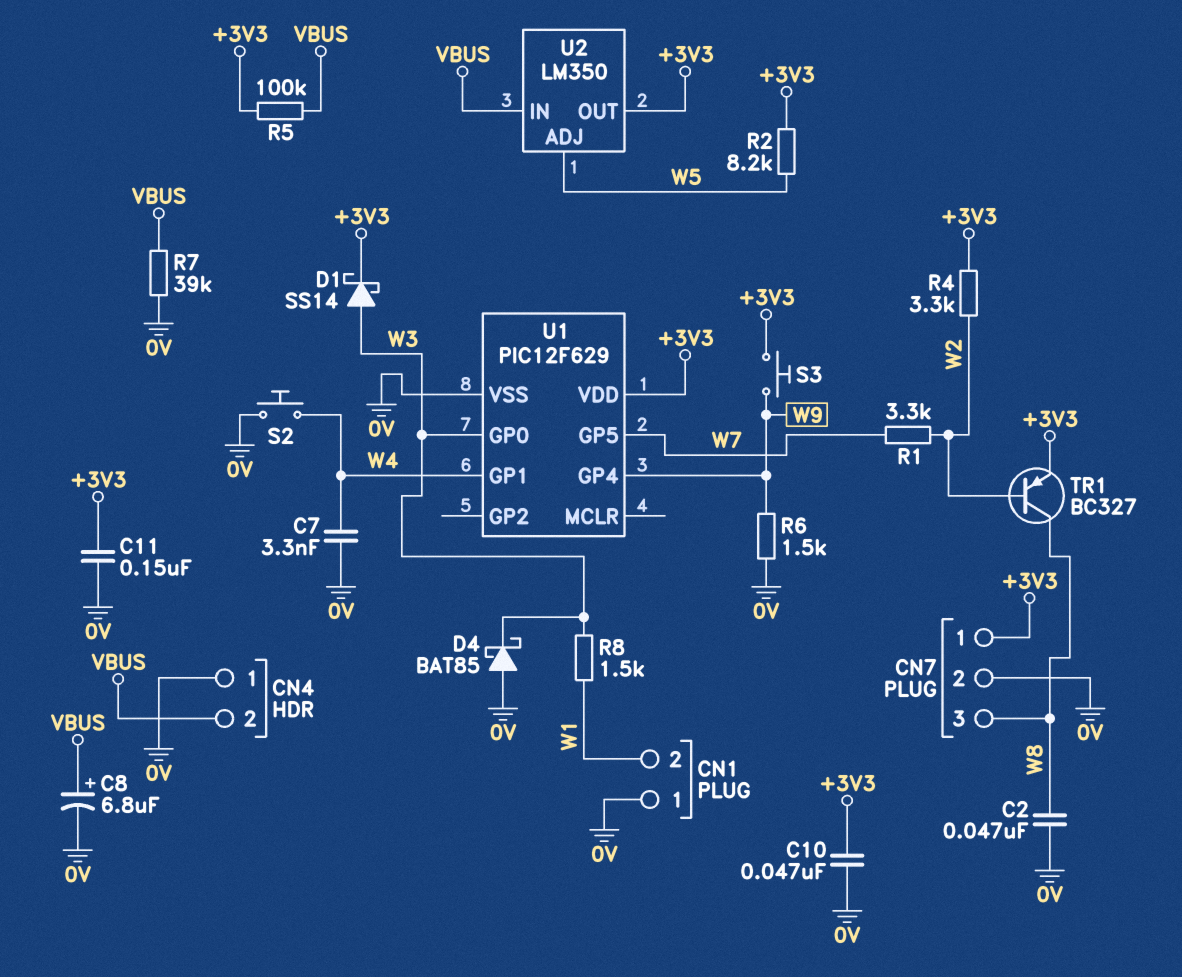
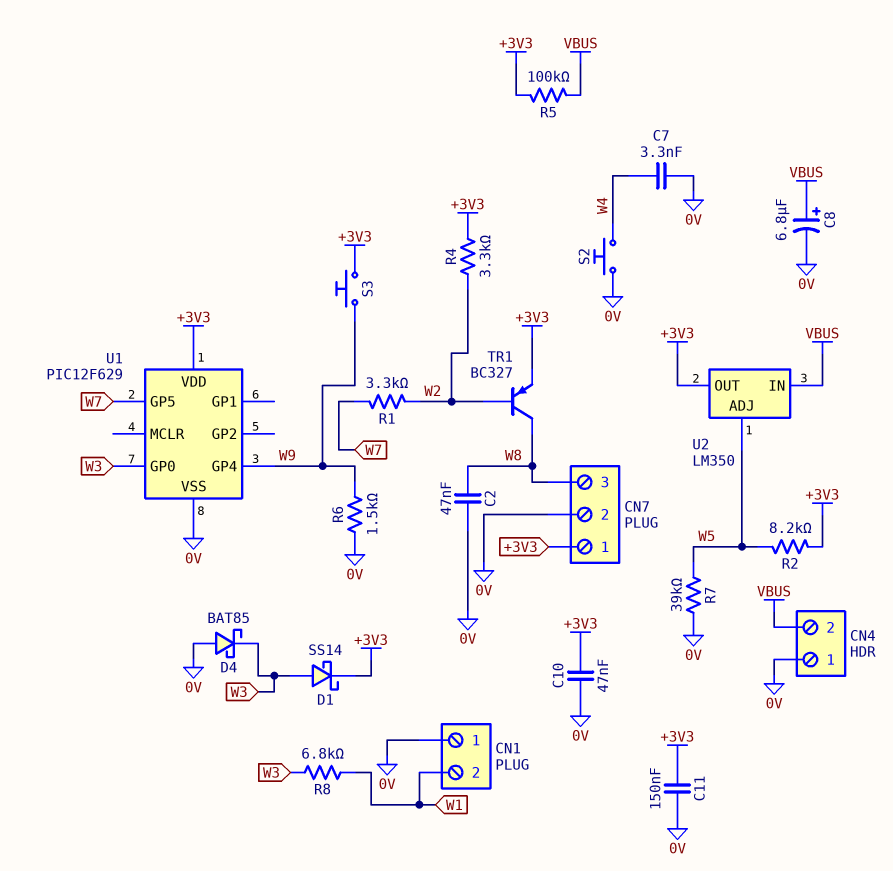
R7: 39k (0V, VBUS) -> 39k (0V, W5)
R8: 1.5k (W1, W3) -> 6.8k (W1, W3)
U1 pin GP1: W4 -> none

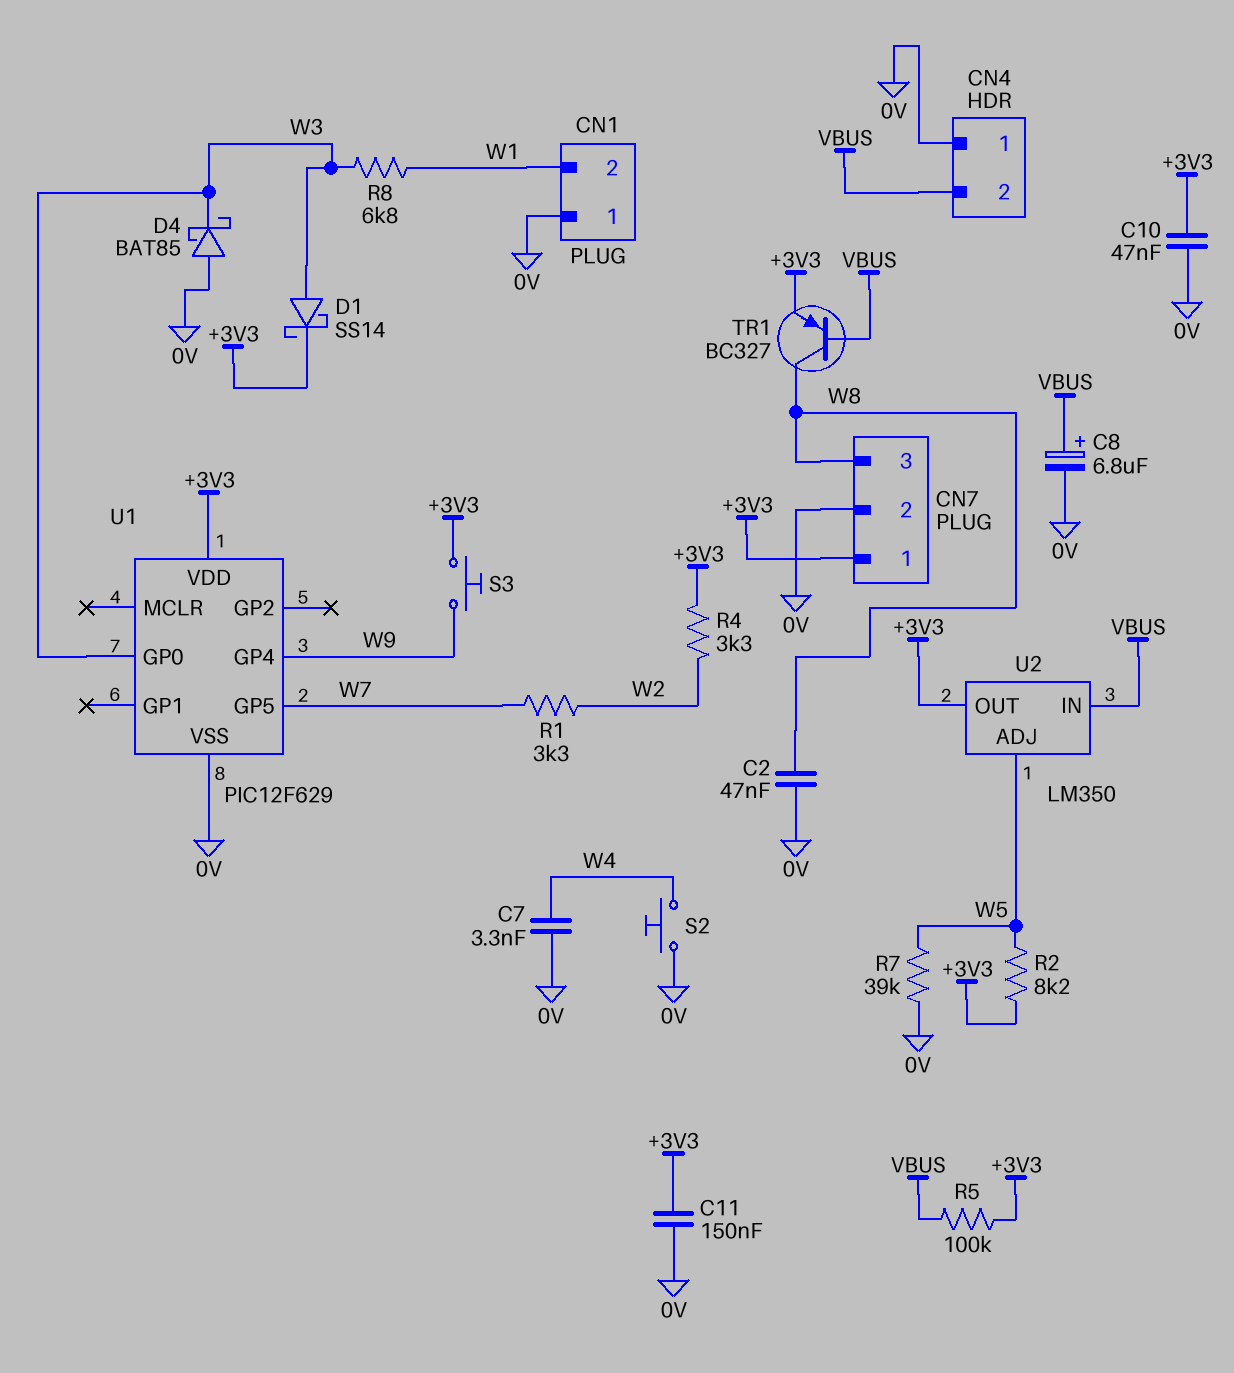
R6: 1.5k (0V, W9) -> none
TR1: PNP BC327 (B W2, C W8, E +3V3) -> PNP BC327 (B VBUS, C W8, E +3V3)

